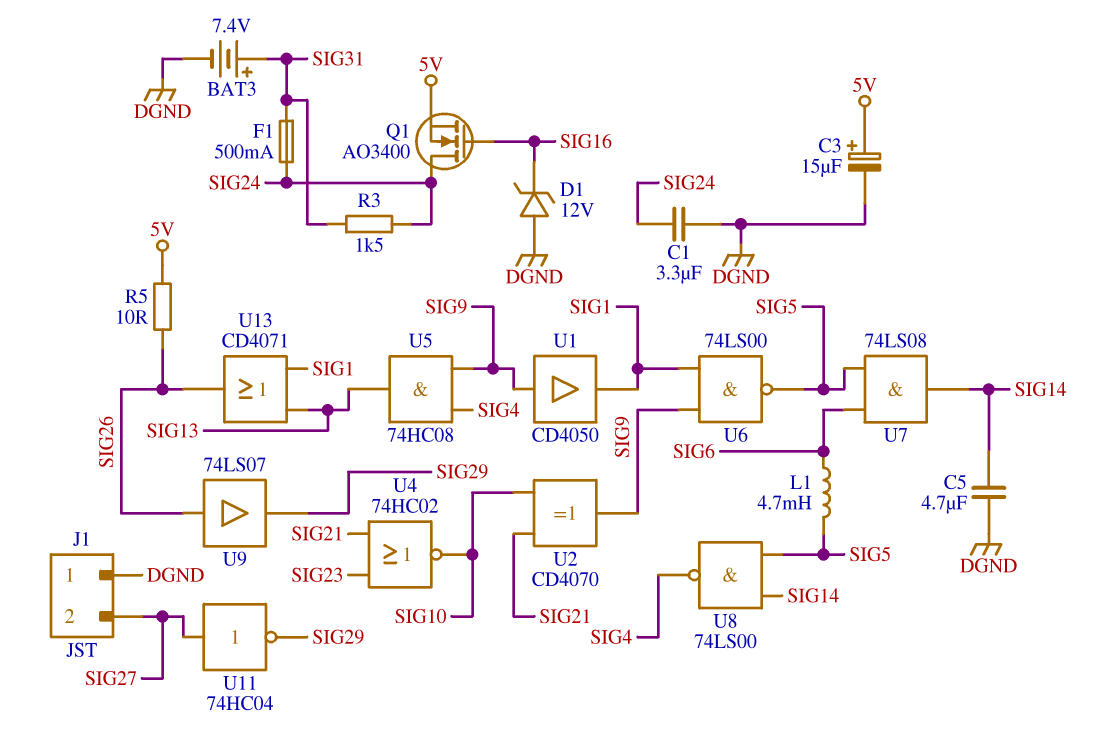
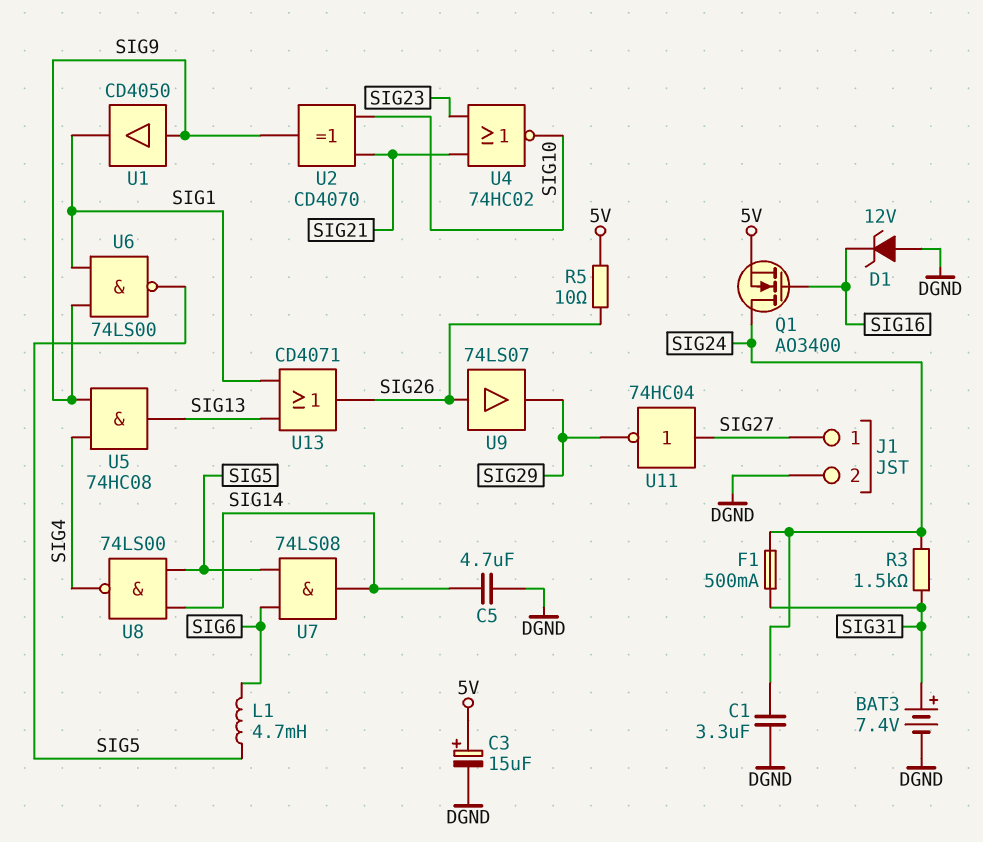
J1 pin 1: DGND -> SIG27
J1 pin 2: SIG27 -> DGND

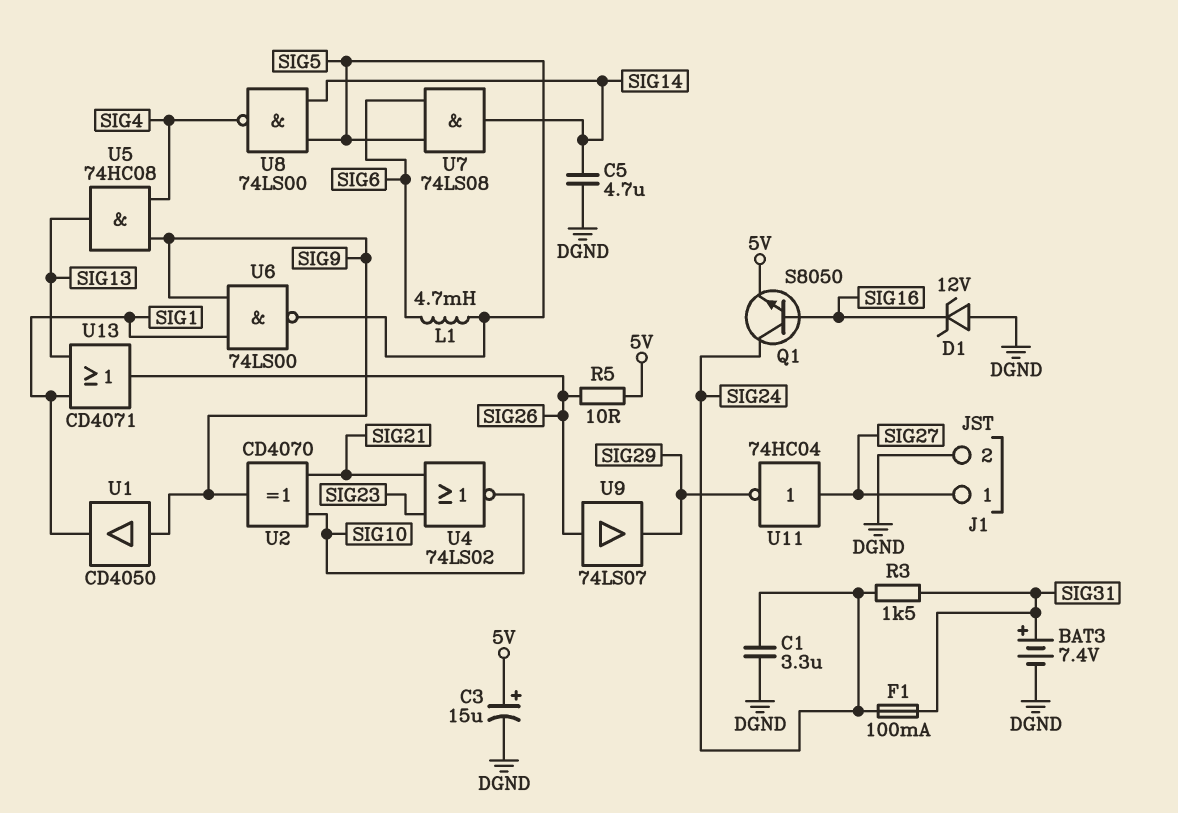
F1: 500mA (SIG24, SIG31) -> 100mA (SIG24, SIG31)
Q1: NMOS AO3400 (G SIG16, D SIG24, S 5V) -> NPN S8050 (B SIG16, C SIG24, E 5V)
U4: NOR 74HC02 (in SIG21, in SIG23, out SIG10) -> NOR 74LS02 (in SIG21, in SIG23, out SIG10)

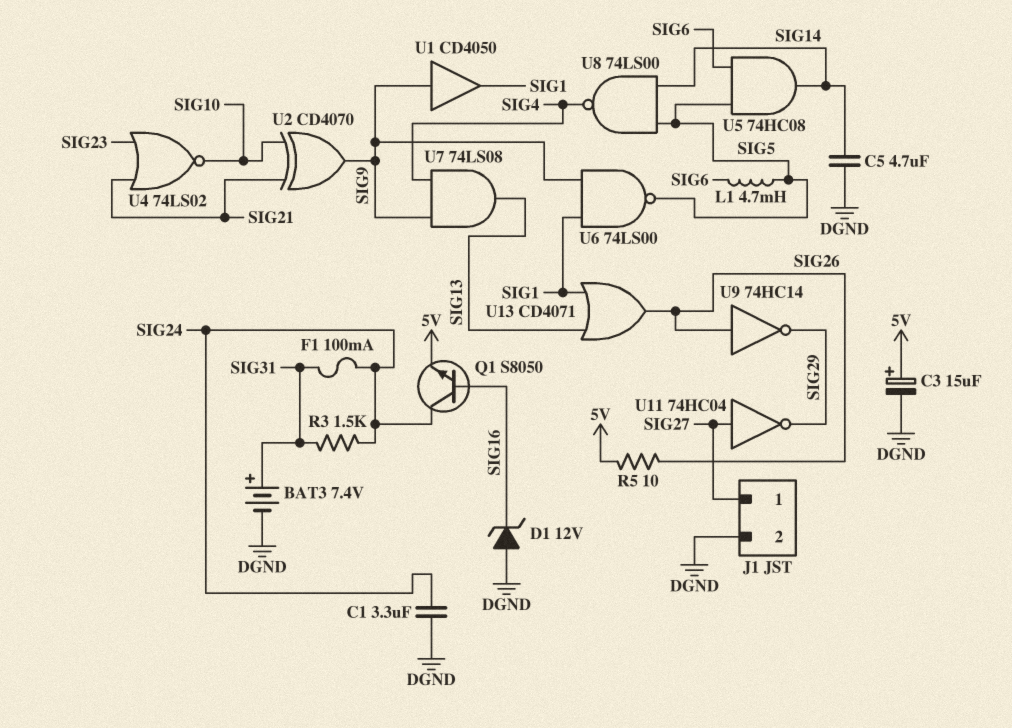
U5: AND 74HC08 (in SIG4, in SIG9, out SIG13) -> AND 74HC08 (in SIG5, in SIG6, out SIG14)
U7: AND 74LS08 (in SIG5, in SIG6, out SIG14) -> AND 74LS08 (in SIG4, in SIG9, out SIG13)
U9: buffer 74LS07 (in SIG26, out SIG29) -> NOT 74HC14 (in SIG26, out SIG29)

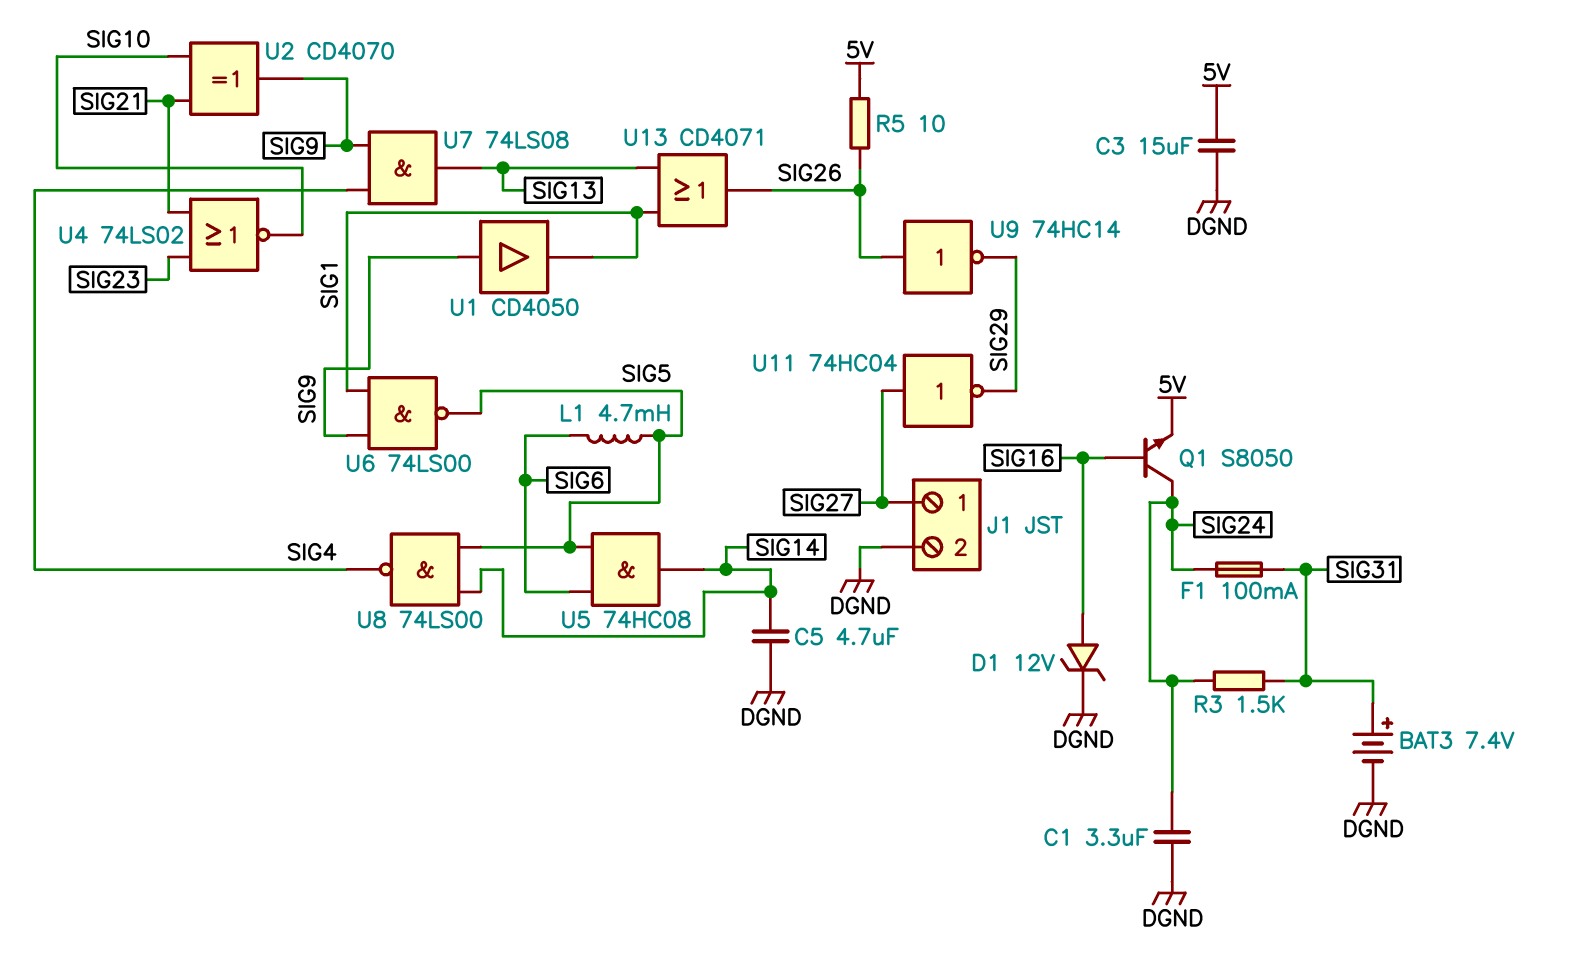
C3: 15uF (plus 5V, minus DGND) -> 15uF (5V, DGND)
D1: zener 12V (A DGND, K SIG16) -> zener 12V (A SIG16, K DGND)

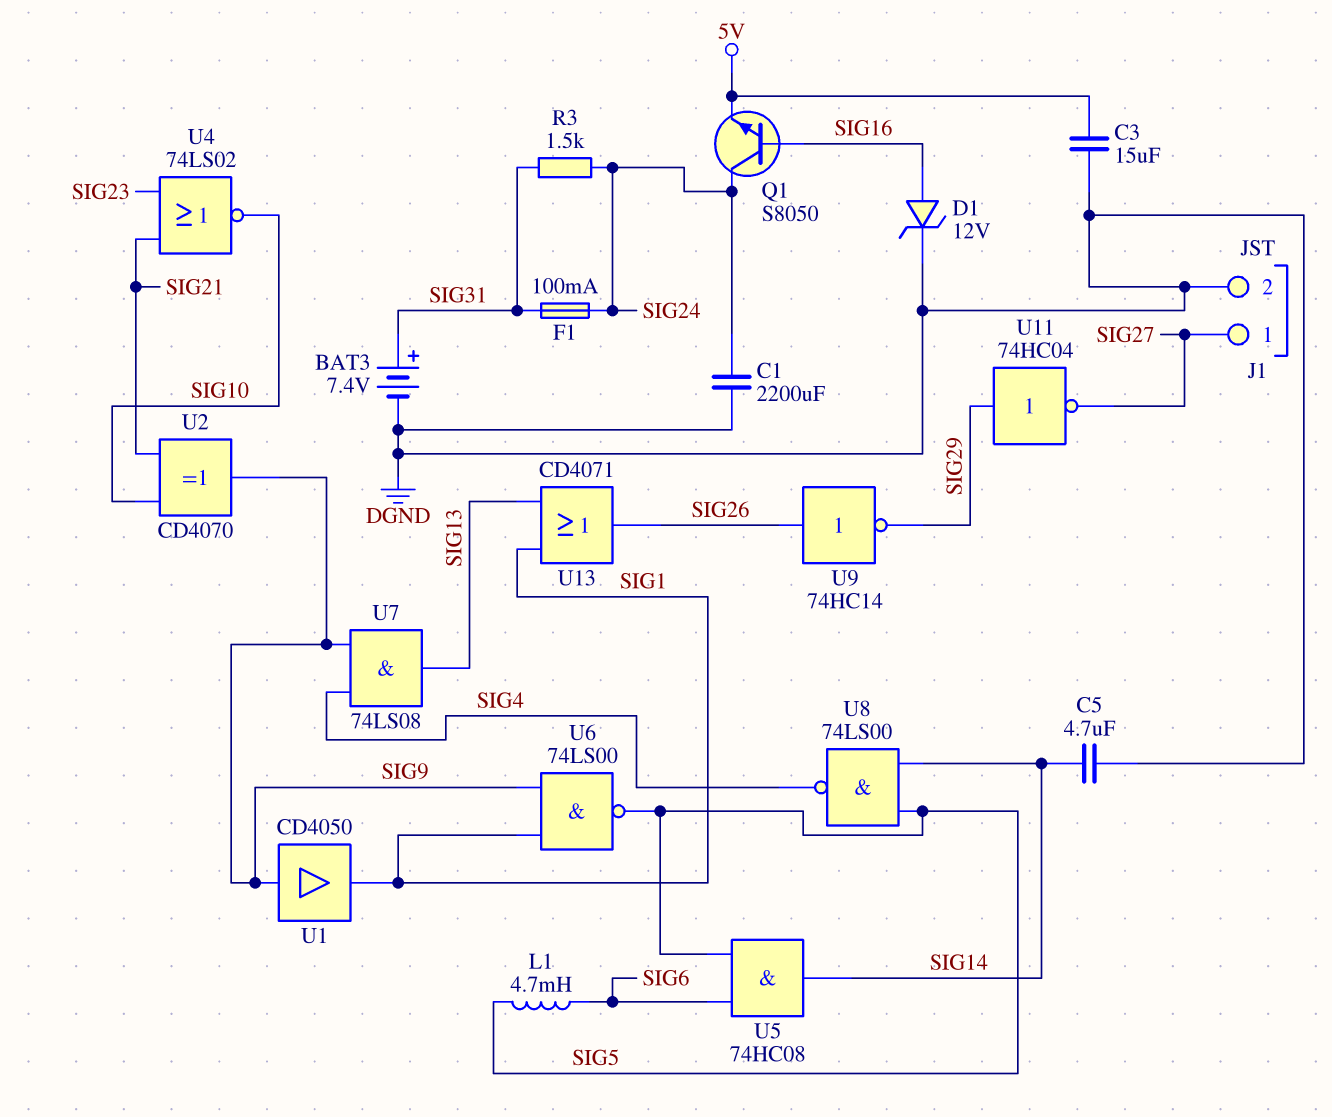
C1: 3.3uF (DGND, SIG24) -> 2200uF (DGND, SIG24)
R5: 10 (5V, SIG26) -> none
U11: NOT 74HC04 (in SIG27, out SIG29) -> NOT 74HC04 (in SIG29, out SIG27)

